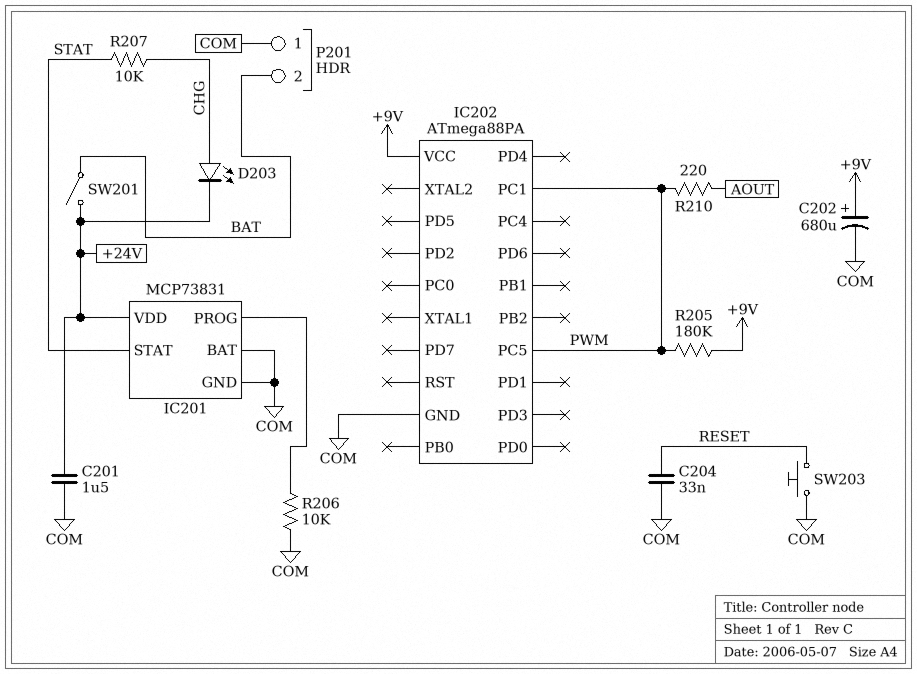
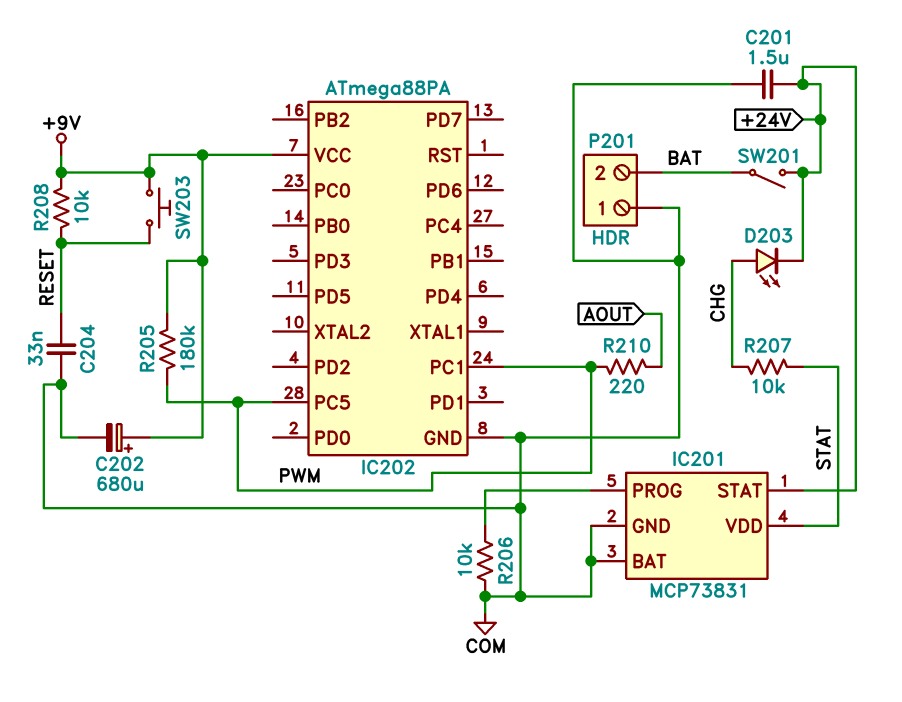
IC201 pin STAT: STAT -> +24V
IC201 pin VDD: +24V -> STAT
R208: none -> 10k (+9V, RESET)
SW203: button (COM, RESET) -> button (+9V, RESET)

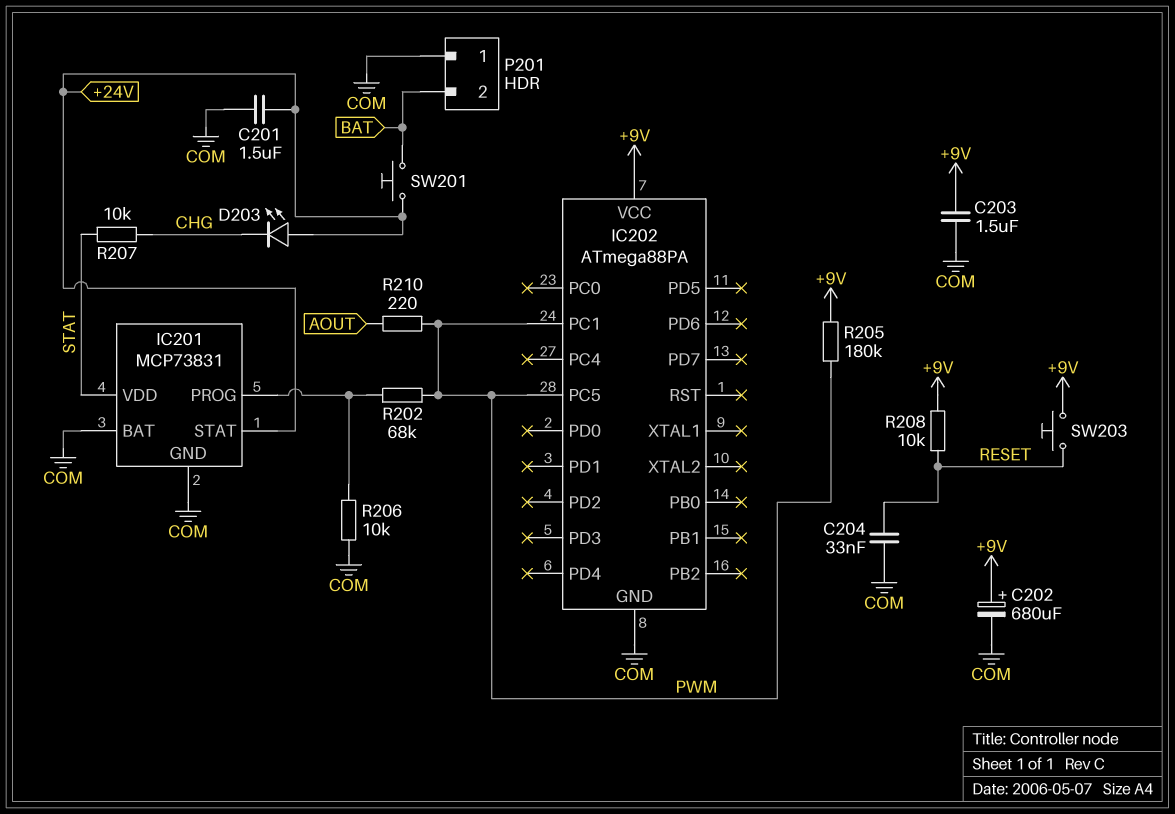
C203: none -> 1.5uF (+9V, COM)
D203: LED (A CHG, K +24V) -> LED (A +24V, K CHG)
R202: none -> 68k (IC201/PROG, PWM)
SW201: switch (+24V, BAT) -> button (+24V, BAT)

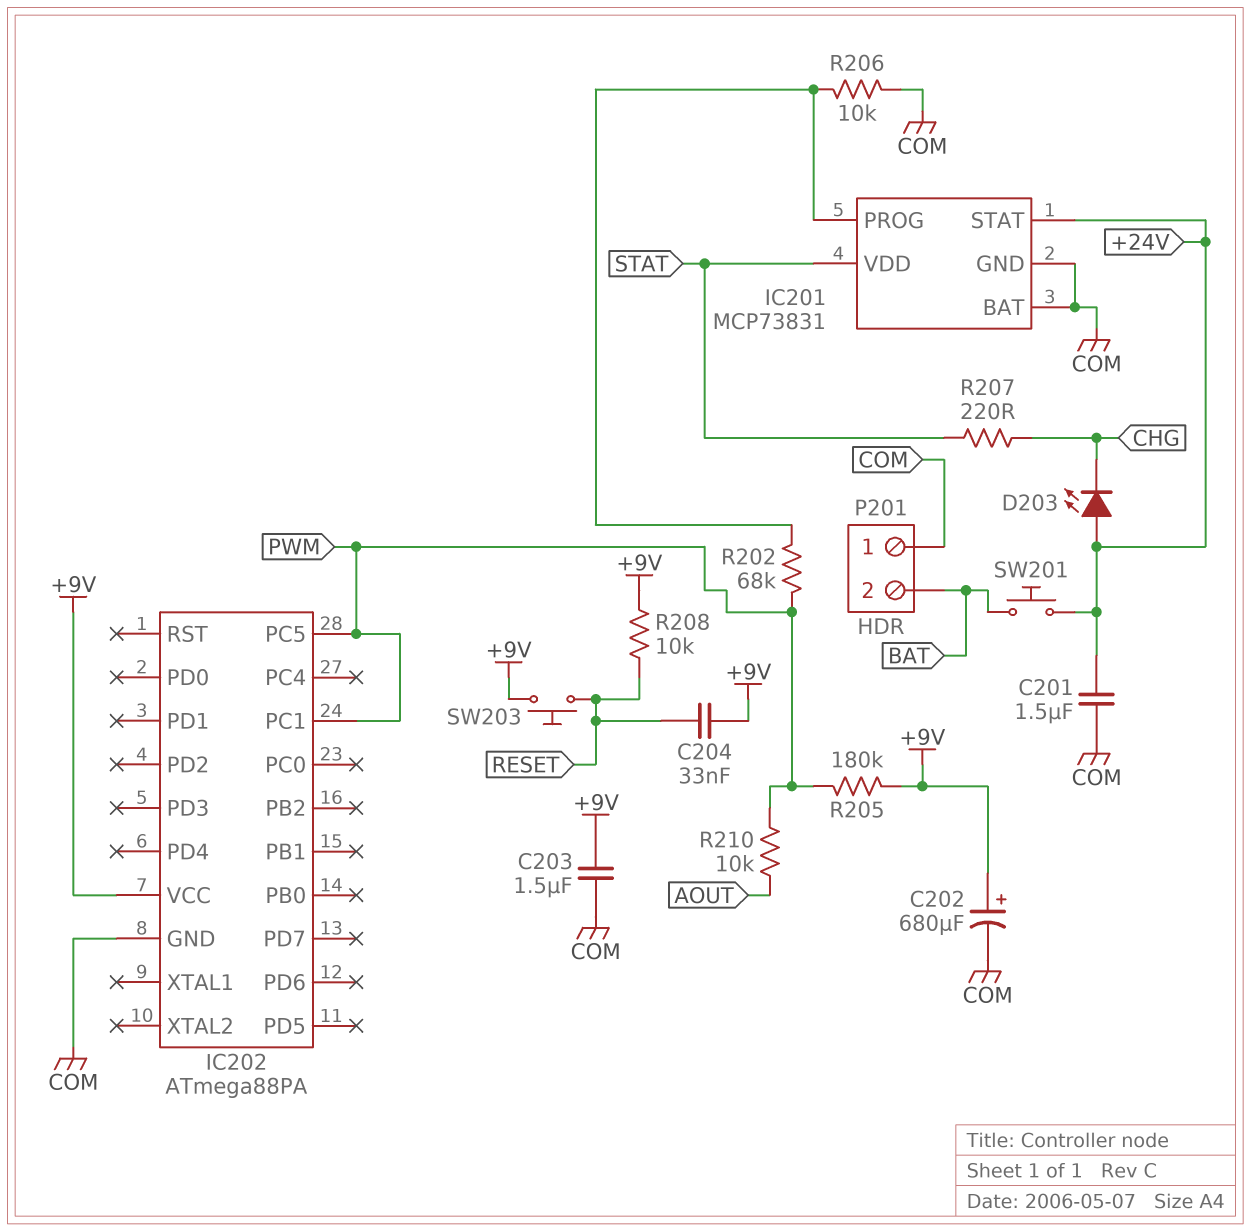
C204: 33nF (COM, RESET) -> 33nF (+9V, RESET)
R207: 10k (CHG, STAT) -> 220 (CHG, STAT)
R210: 220 (AOUT, PWM) -> 10k (AOUT, PWM)

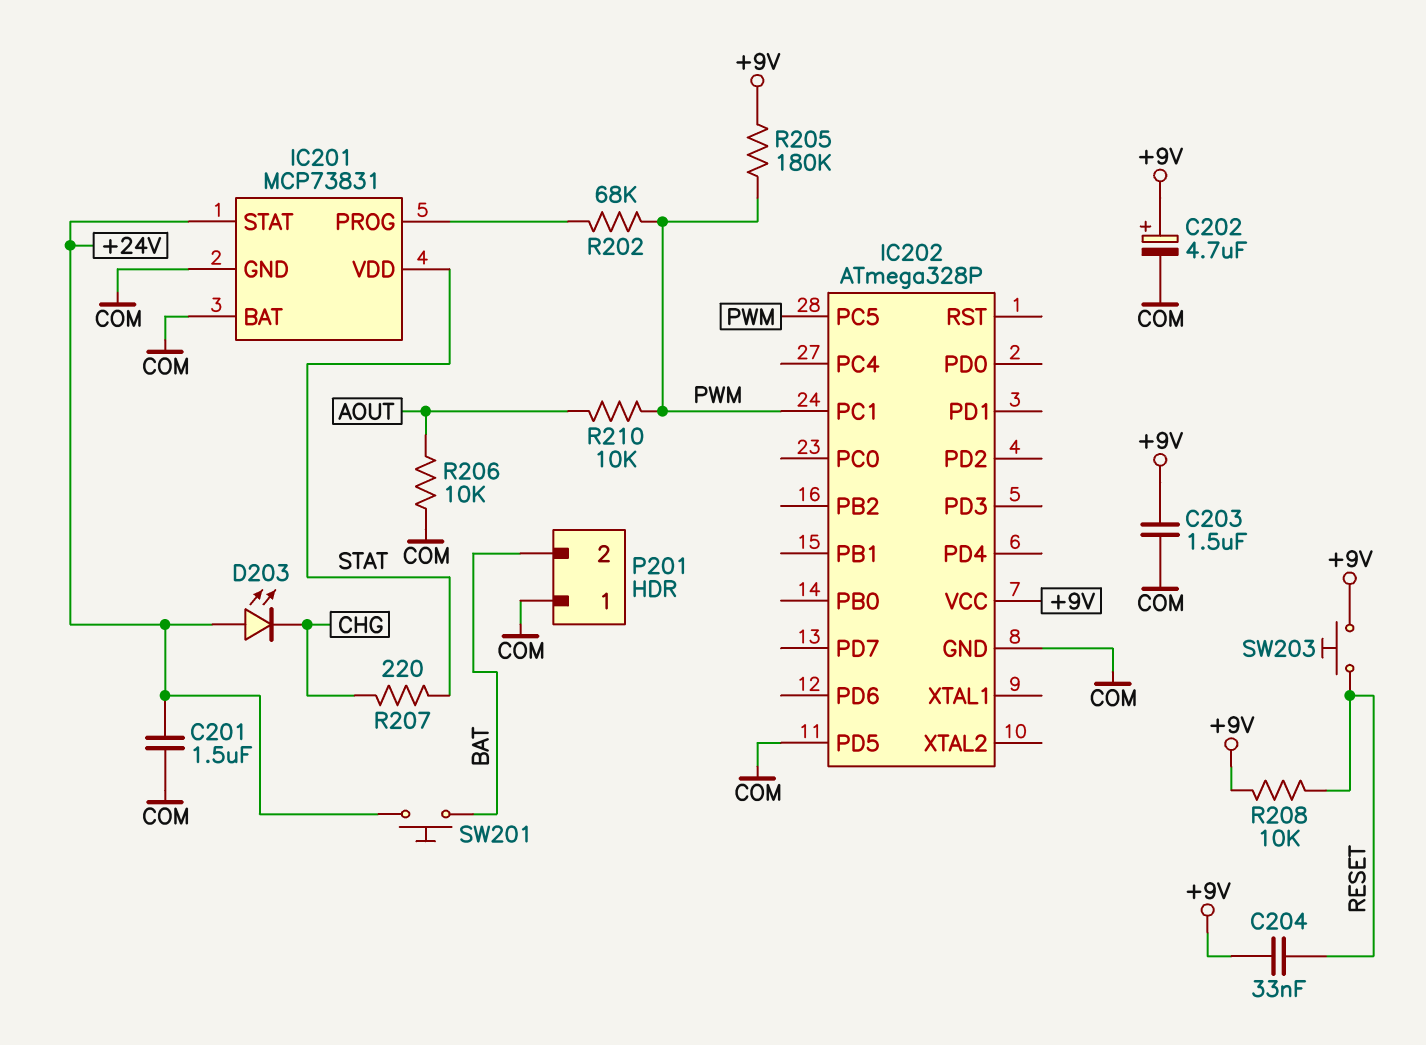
C202: 680uF (plus +9V, minus COM) -> 4.7uF (plus +9V, minus COM)
IC202: ATmega88PA -> ATmega328P
IC202 pin PD5: none -> COM
R206: 10k (COM, IC201/PROG) -> 10k (AOUT, COM)

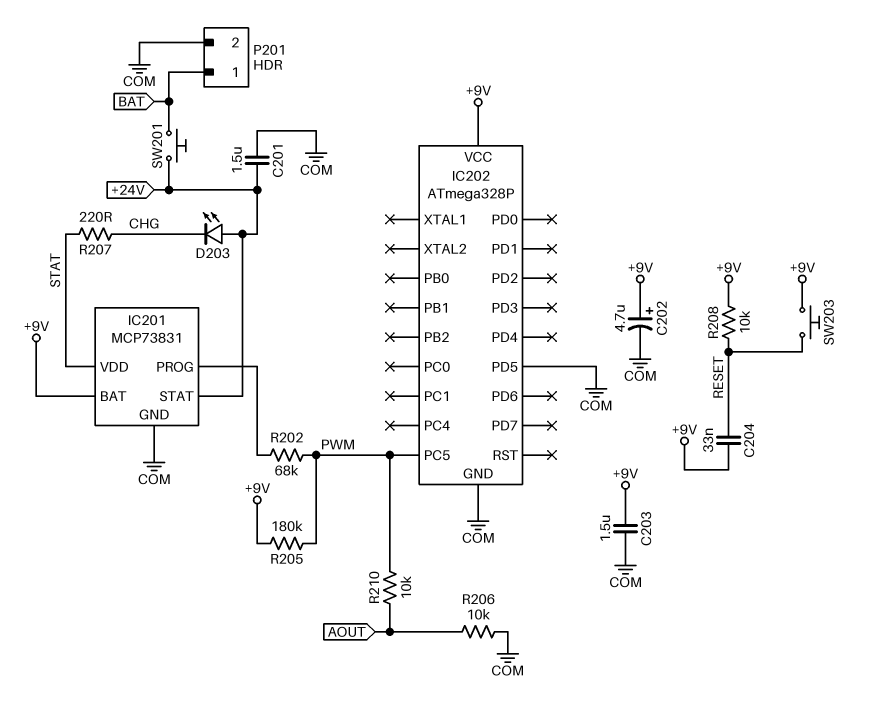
IC201 pin BAT: COM -> +9V
IC202 pin PC1: PWM -> none
P201 pin 1: COM -> BAT
P201 pin 2: BAT -> COM

